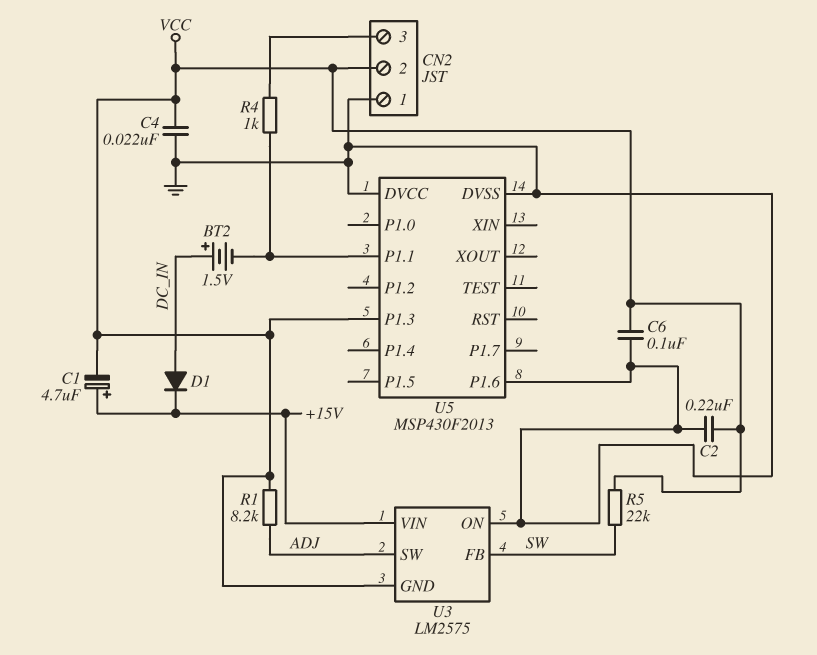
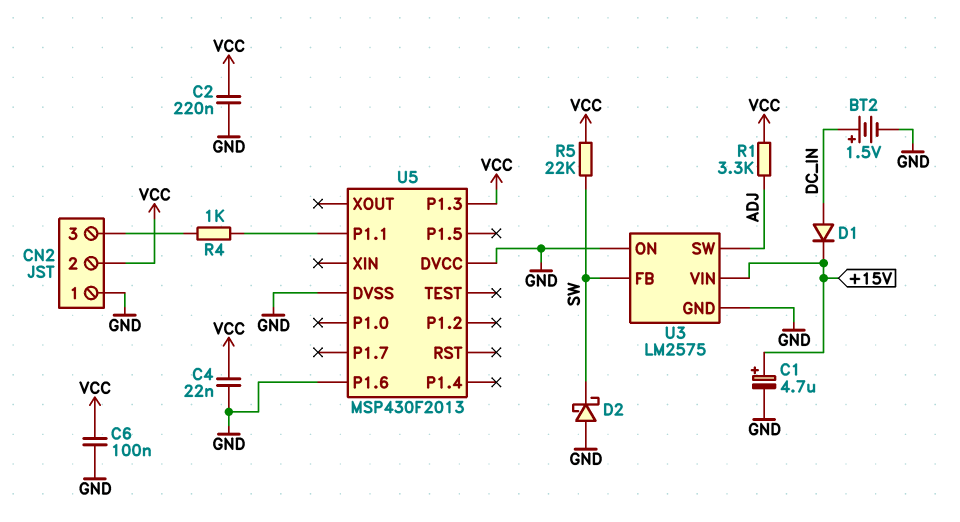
BT2: 1.5V (plus DC_IN, minus U5/P1.1) -> 1.5V (plus DC_IN, minus GND)
C1: 4.7uF (plus +15V, minus VCC) -> 4.7uF (plus +15V, minus GND)
D2: none -> schottky (A GND, K SW)
R1: 8.2k (ADJ, VCC) -> 3.3k (ADJ, VCC)
U3 pin GND: VCC -> GND

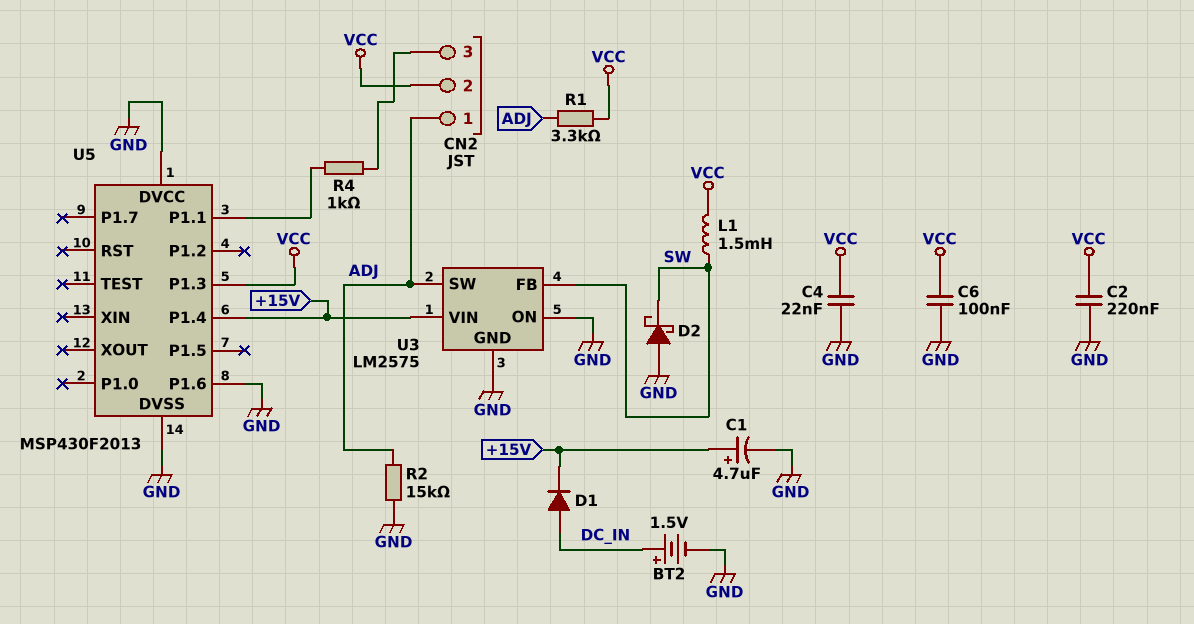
CN2 pin 1: GND -> ADJ
L1: none -> 1.5mH (SW, VCC)
R2: none -> 15k (ADJ, GND)
R5: 22k (SW, VCC) -> none
U5 pin P1.4: none -> +15V

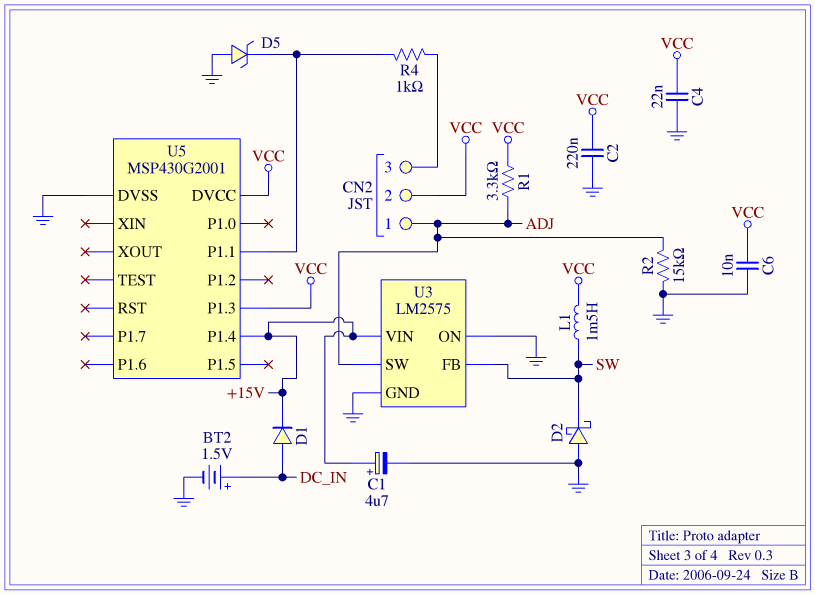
C6: 100nF (GND, VCC) -> 10nF (GND, VCC)
D5: none -> zener (A GND, K U5/P1.1)
U5: MSP430F2013 -> MSP430G2001
U5 pin DVCC: GND -> VCC
U5 pin P1.6: GND -> none

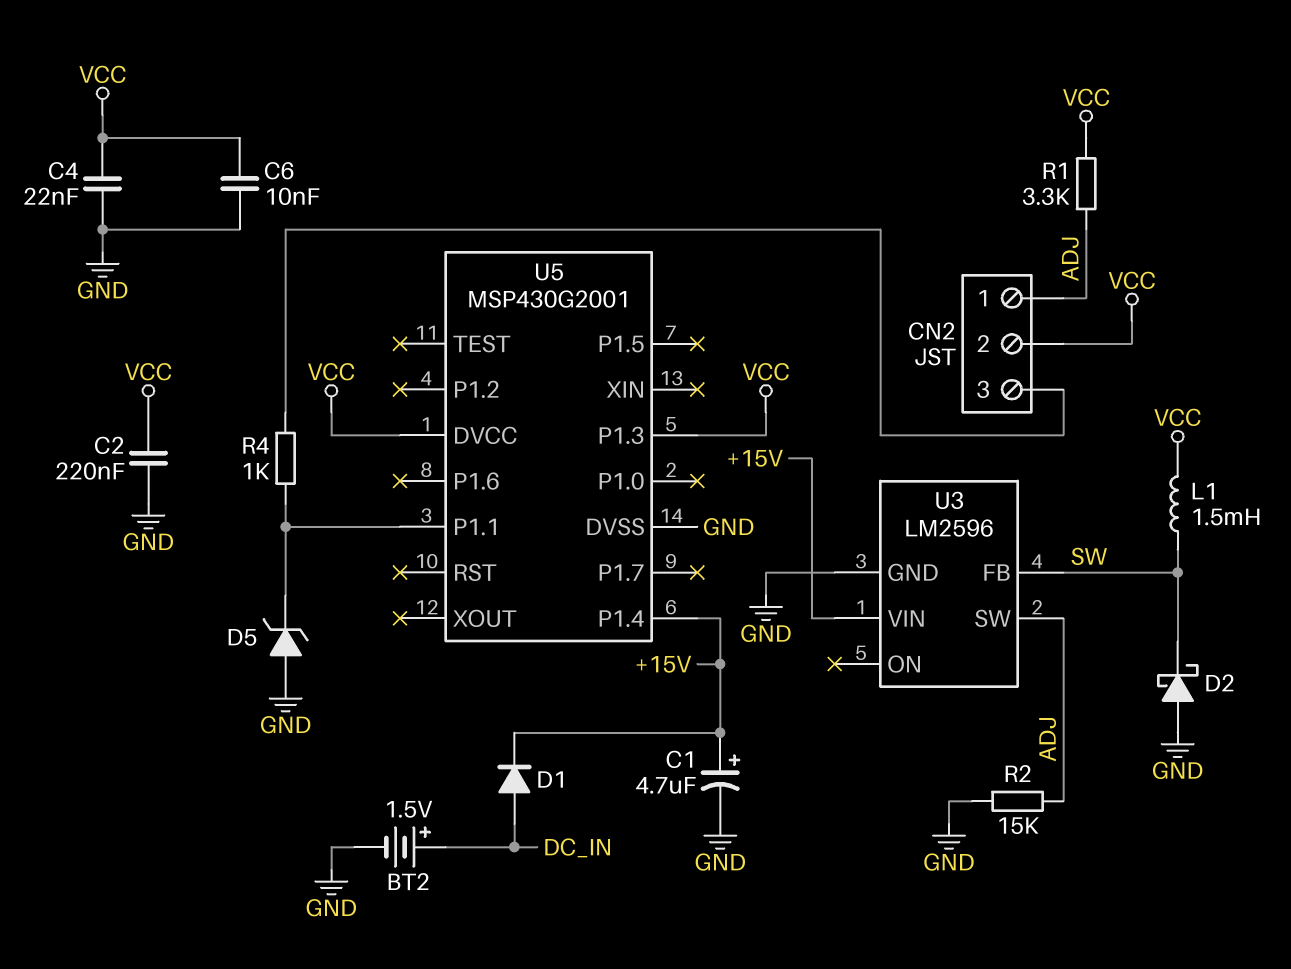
U3: LM2575 -> LM2596
U3 pin ON: GND -> none

